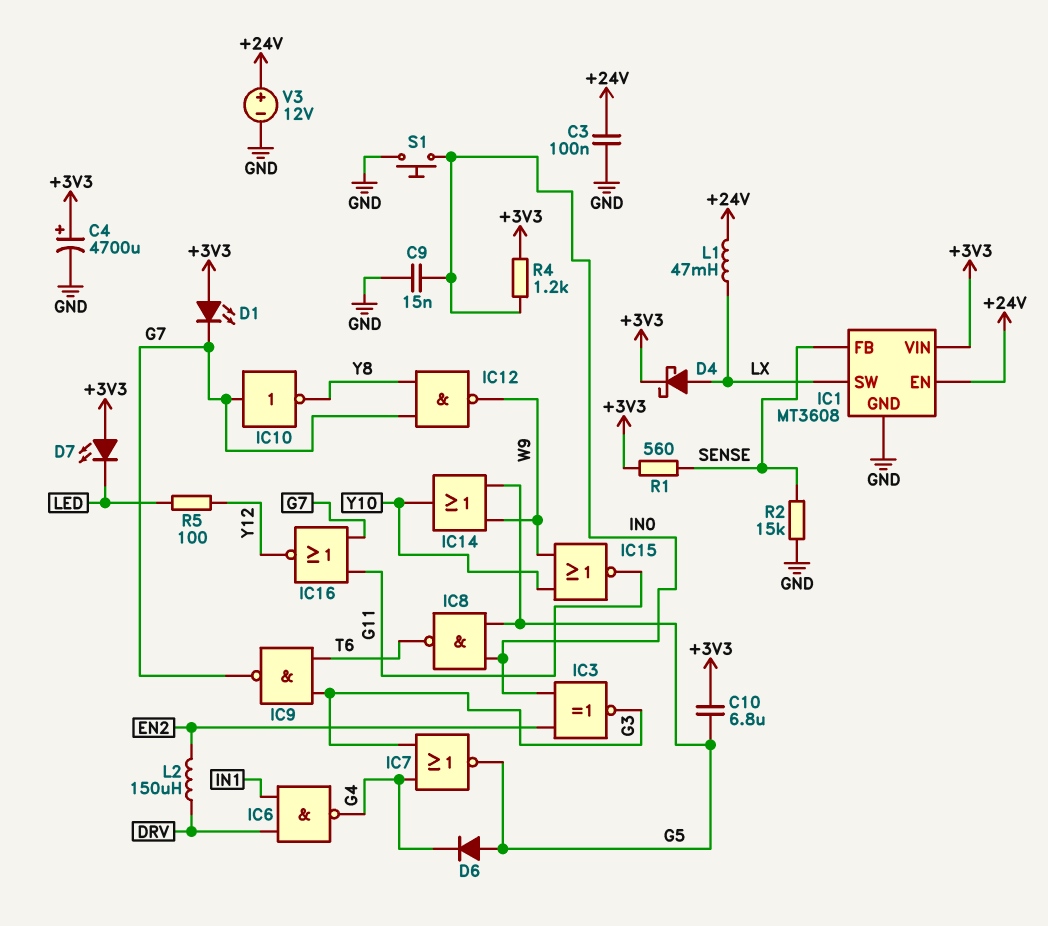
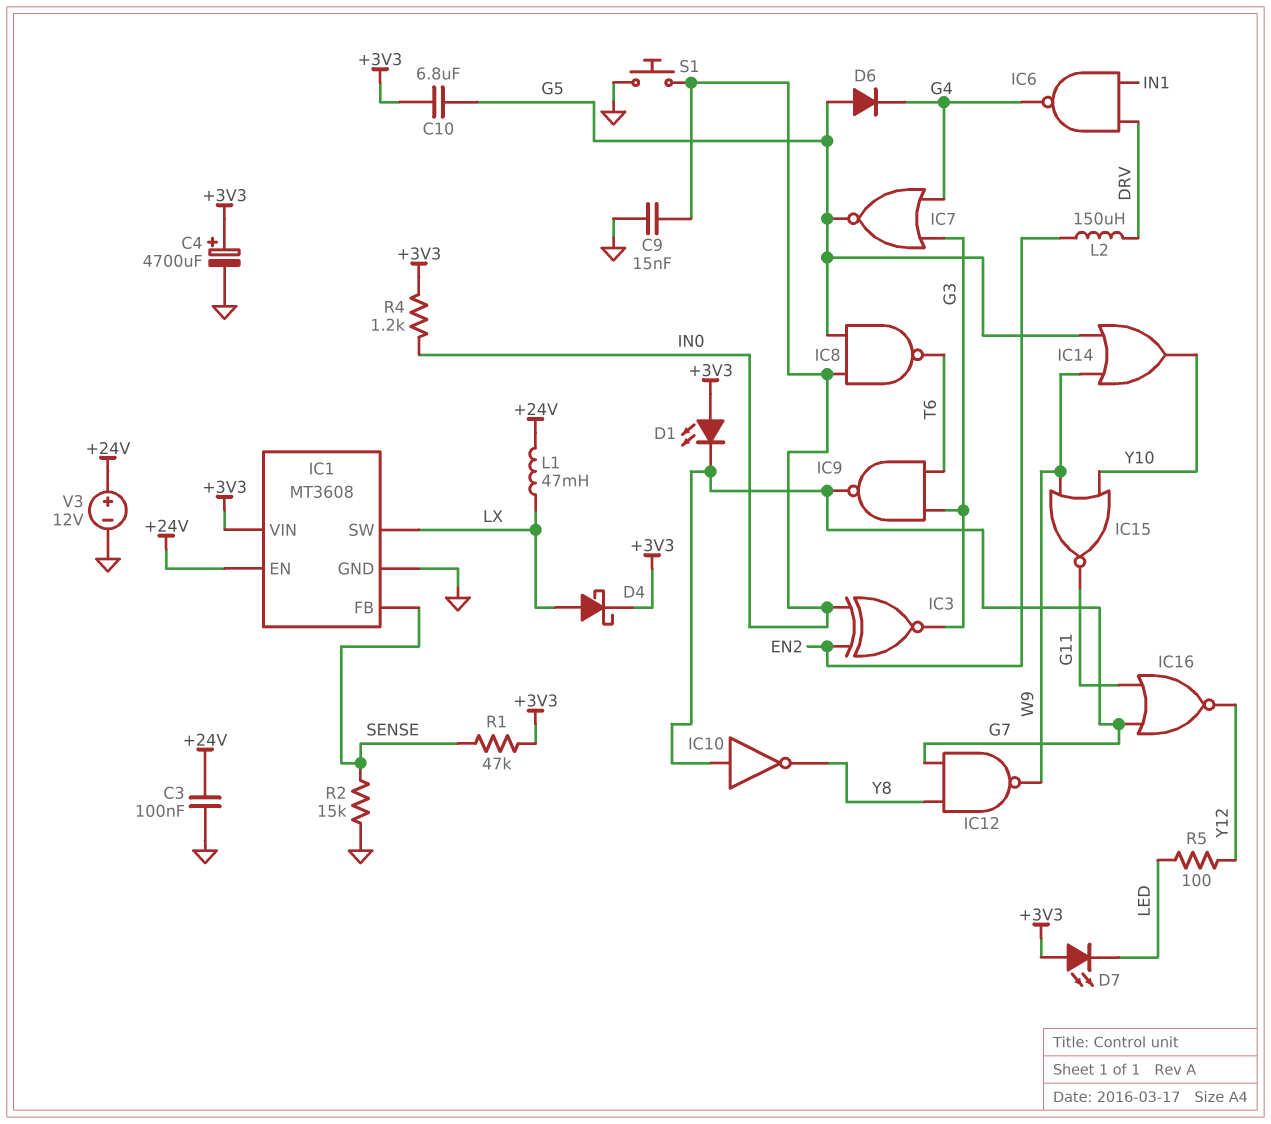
R1: 560 (+3V3, SENSE) -> 47k (+3V3, SENSE)

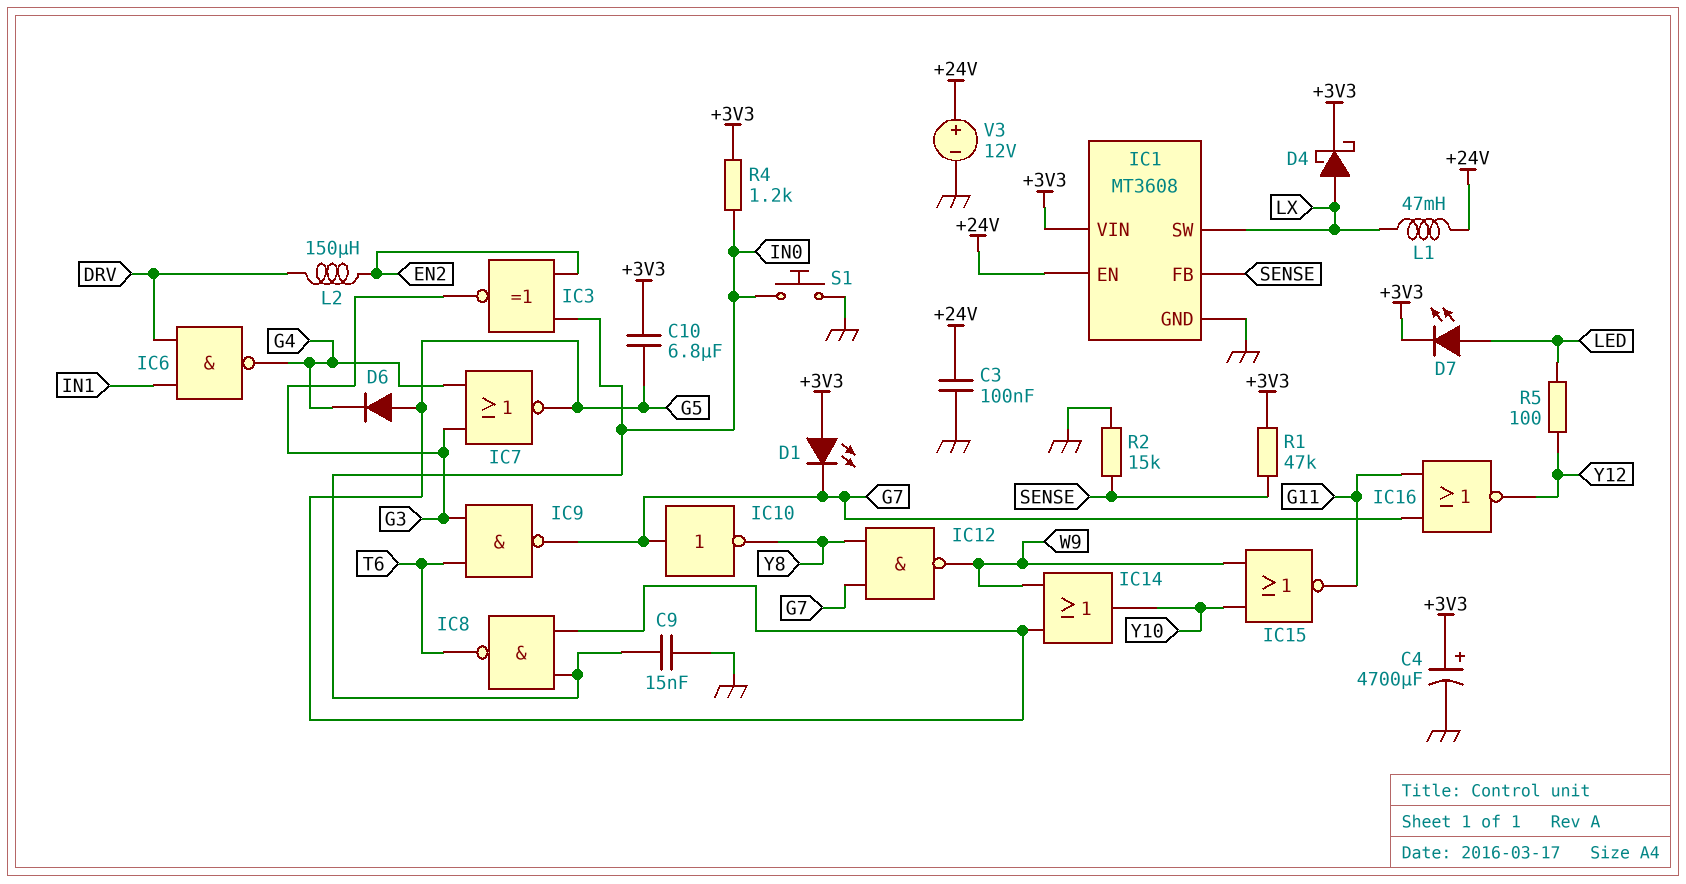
D7: LED (A +3V3, K LED) -> LED (A LED, K +3V3)

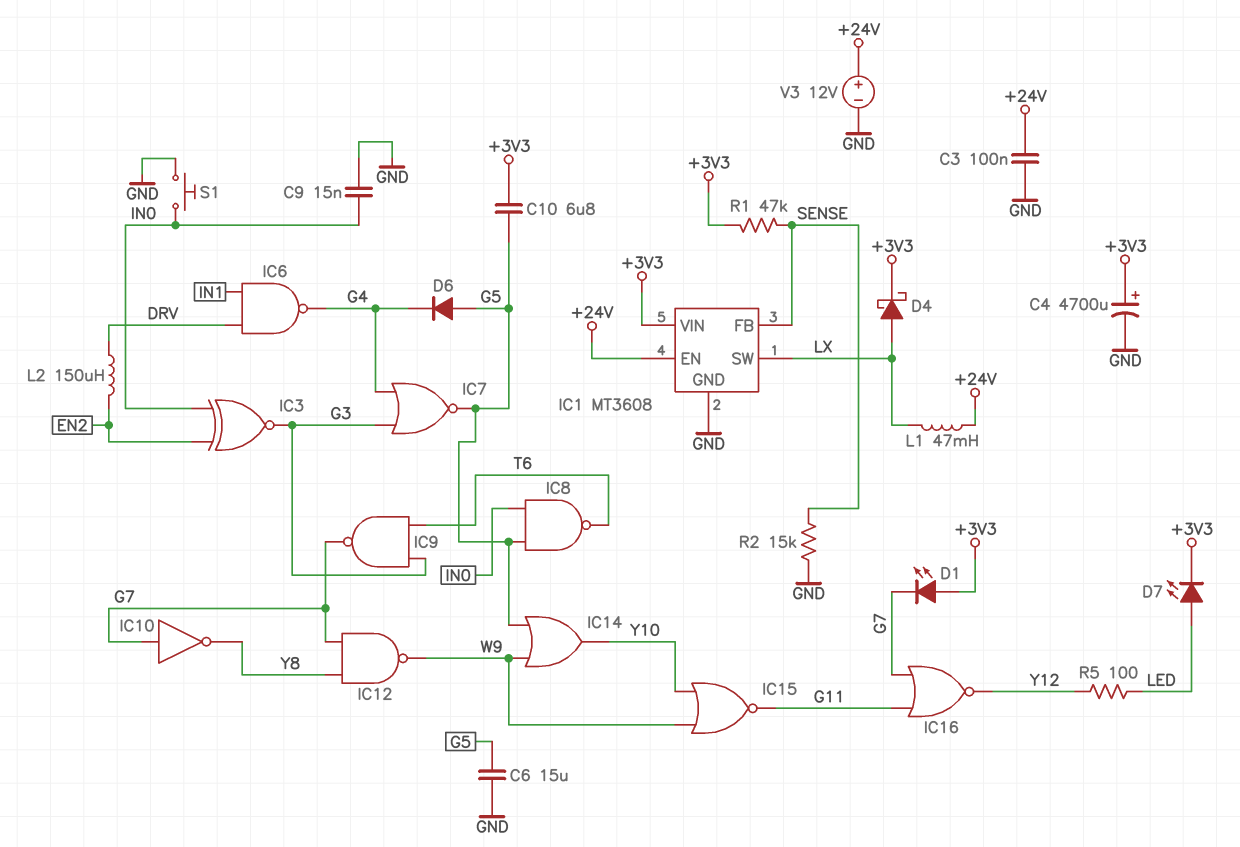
C6: none -> 15uF (G5, GND)
R4: 1.2k (+3V3, IN0) -> none

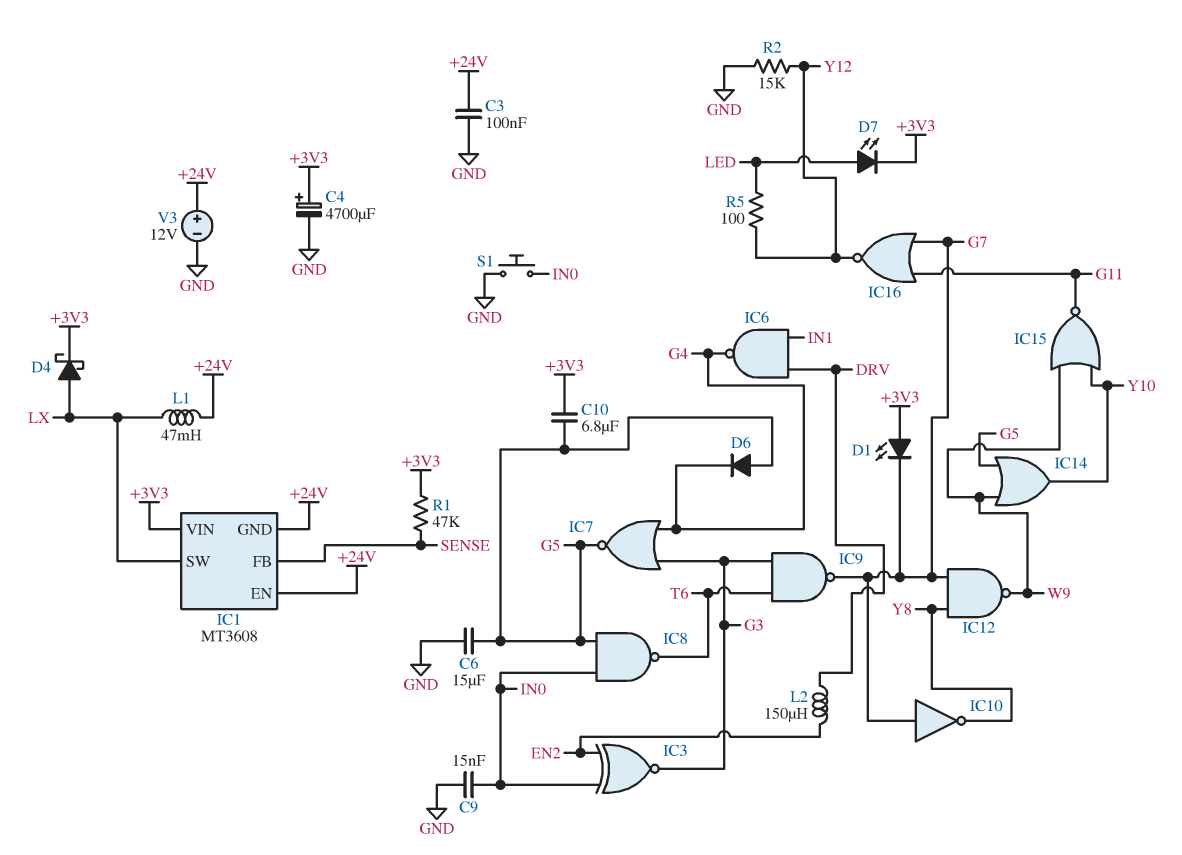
IC1 pin GND: GND -> +24V
R2: 15k (GND, SENSE) -> 15k (GND, Y12)

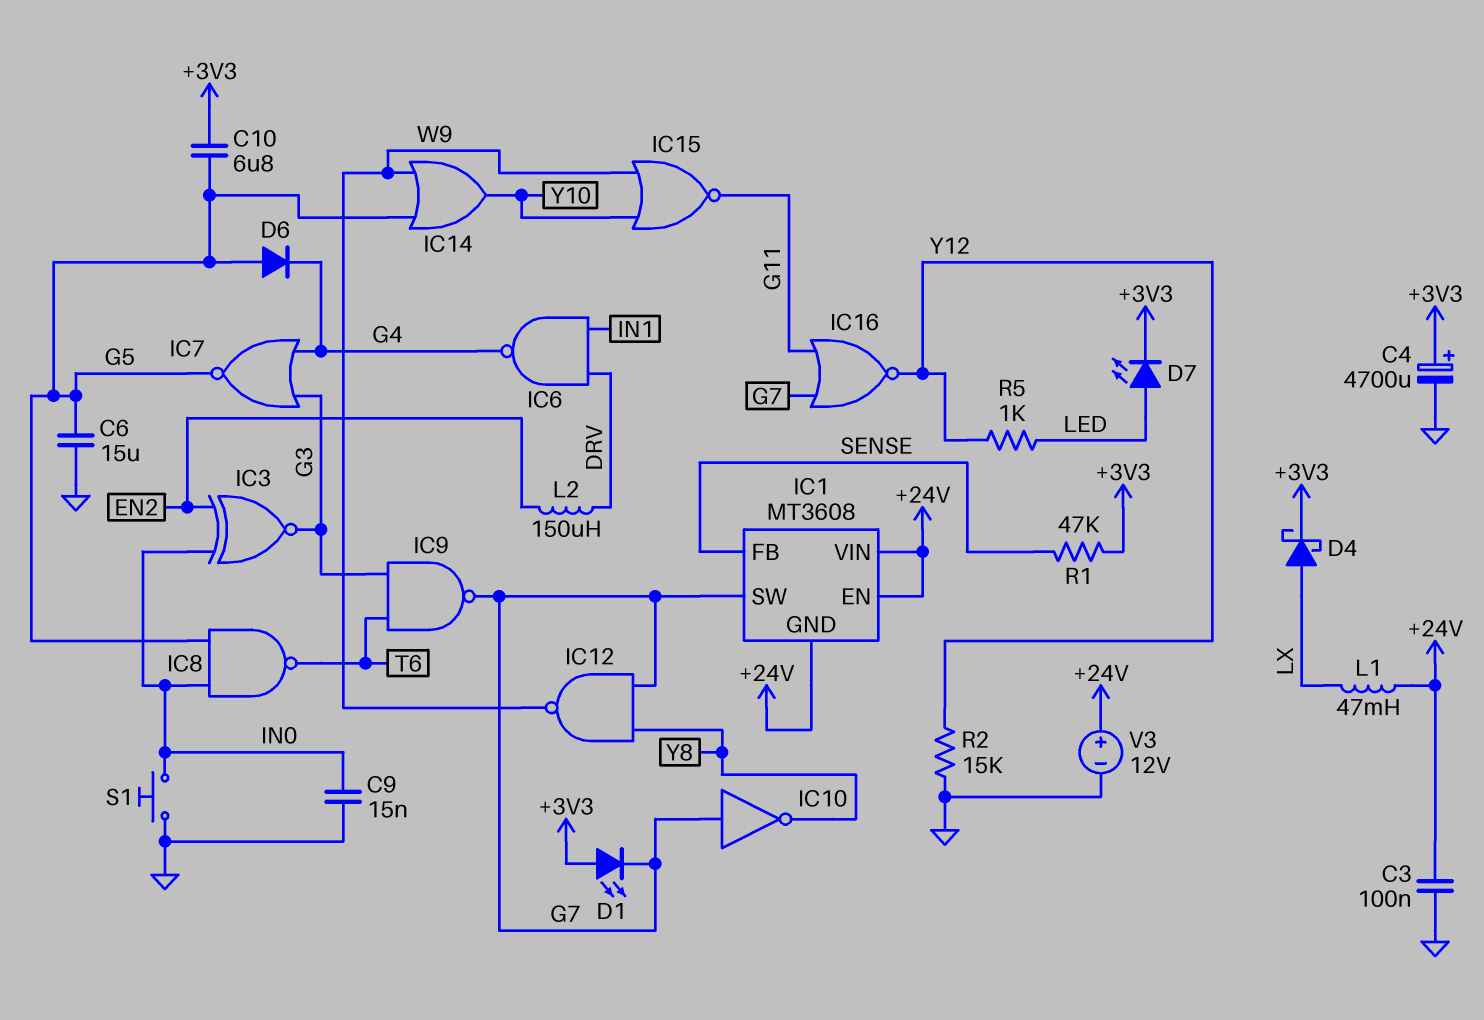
IC1 pin SW: LX -> G7
IC1 pin VIN: +3V3 -> +24V
R5: 100 (LED, Y12) -> 1k (LED, Y12)

